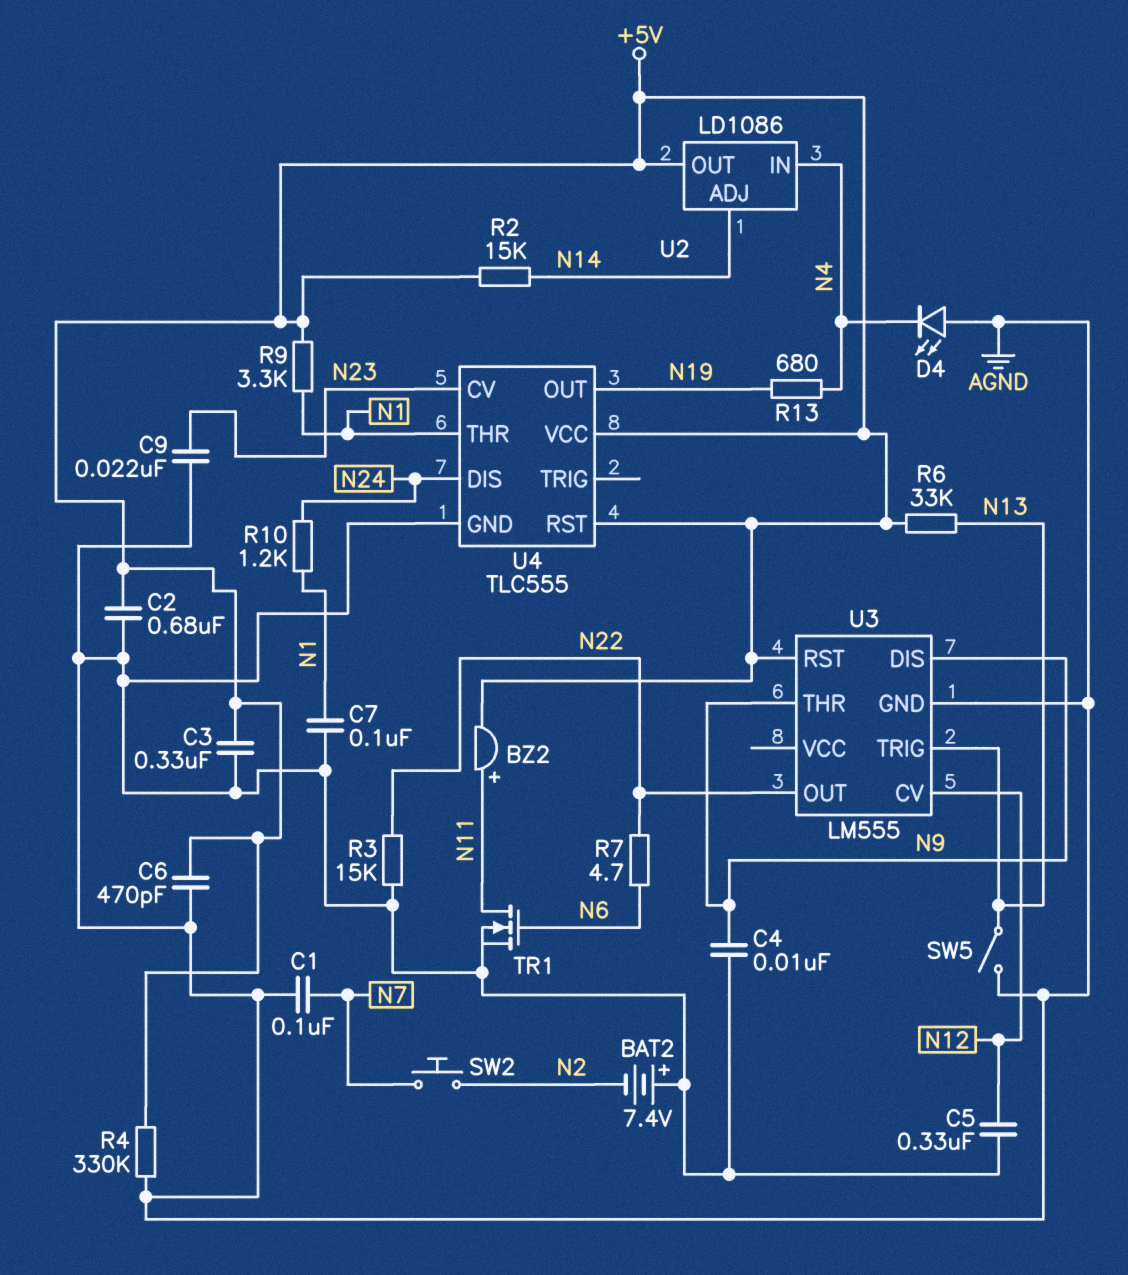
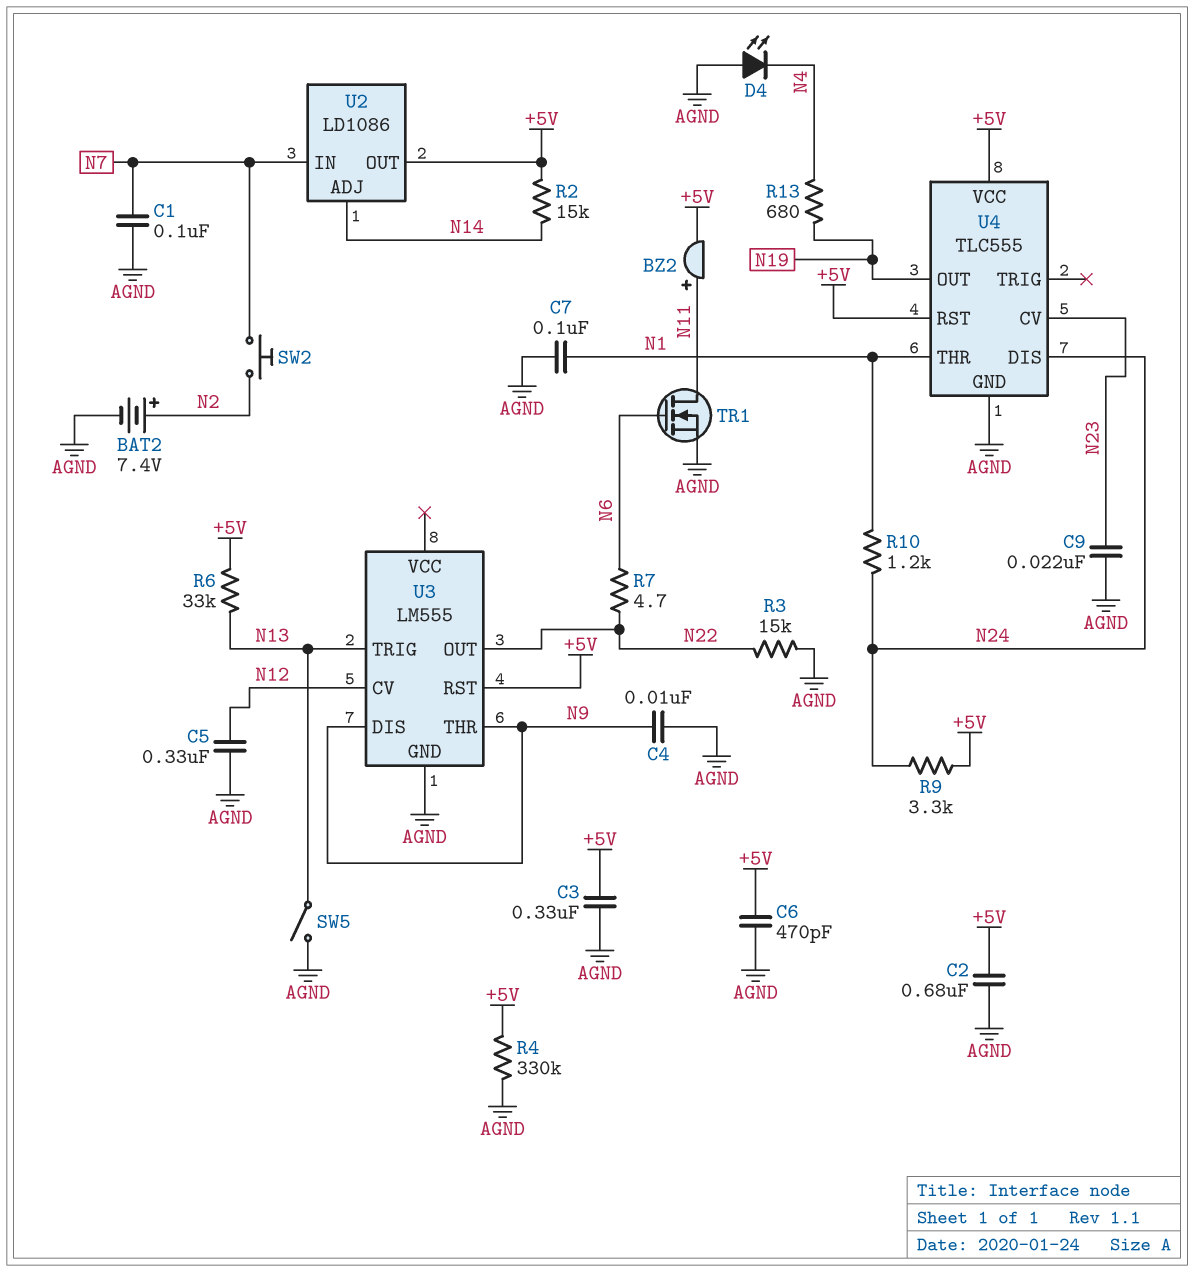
BAT2: 7.4V (plus AGND, minus N2) -> 7.4V (plus N2, minus AGND)
R9: 3.3k (+5V, N1) -> 3.3k (+5V, N24)
U2 pin IN: N4 -> N7

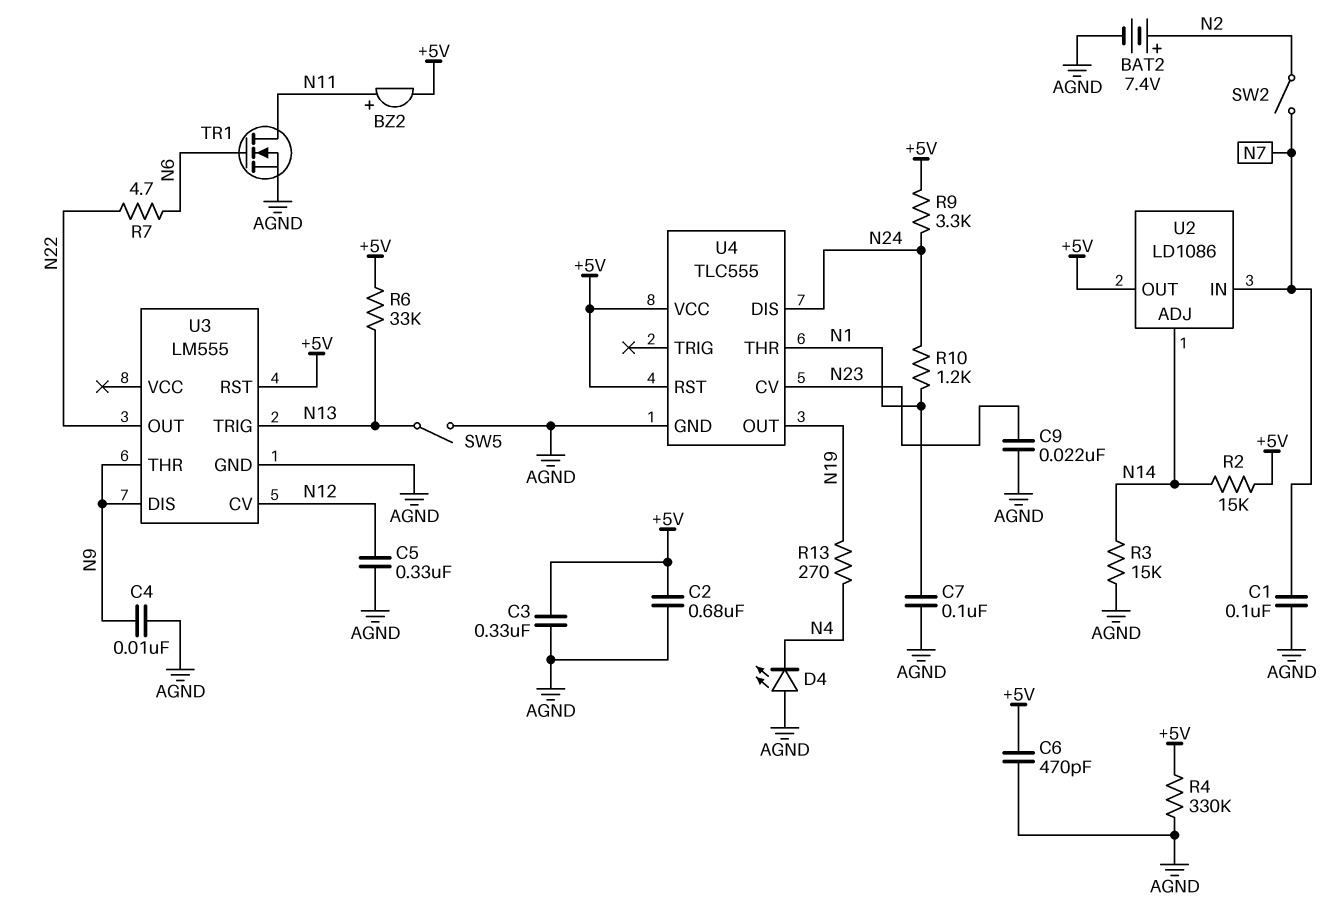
R3: 15k (AGND, N22) -> 15k (AGND, N14)
R13: 680 (N4, N19) -> 270 (N4, N19)
SW2: button (N2, N7) -> switch (N2, N7)

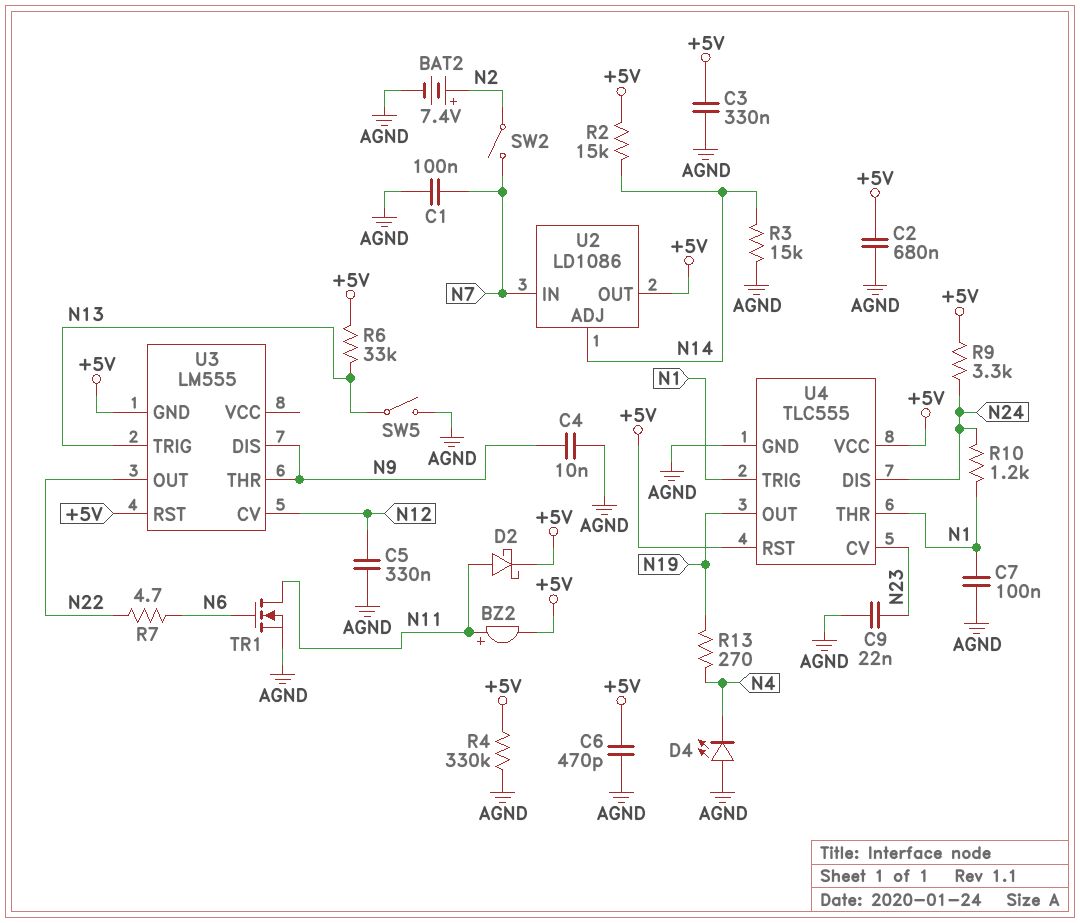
D2: none -> schottky (A N11, K +5V)
U3 pin GND: AGND -> +5V
U4 pin TRIG: none -> N1

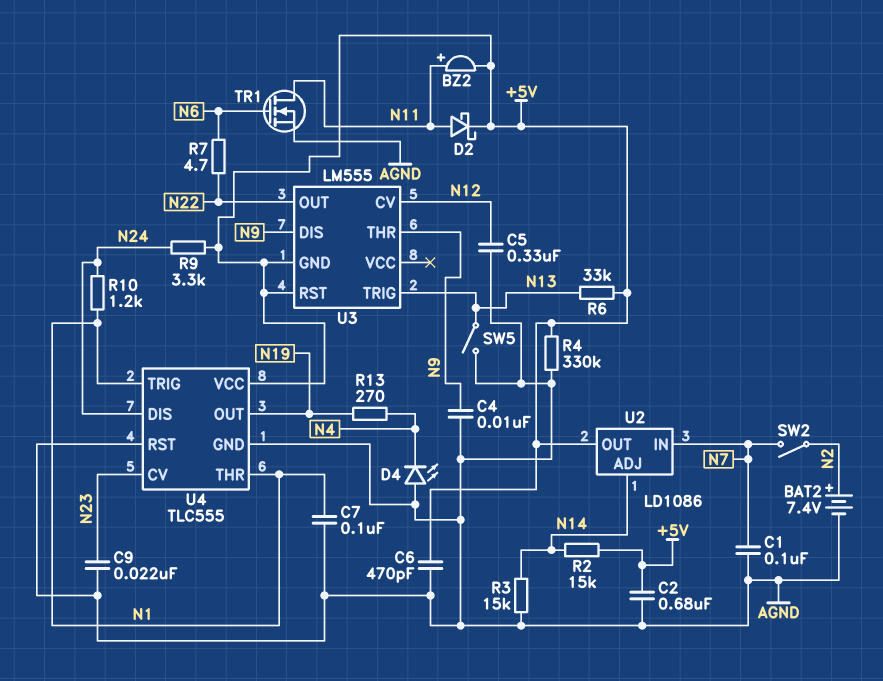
C3: 330nF (+5V, AGND) -> none
U4 pin RST: +5V -> AGND

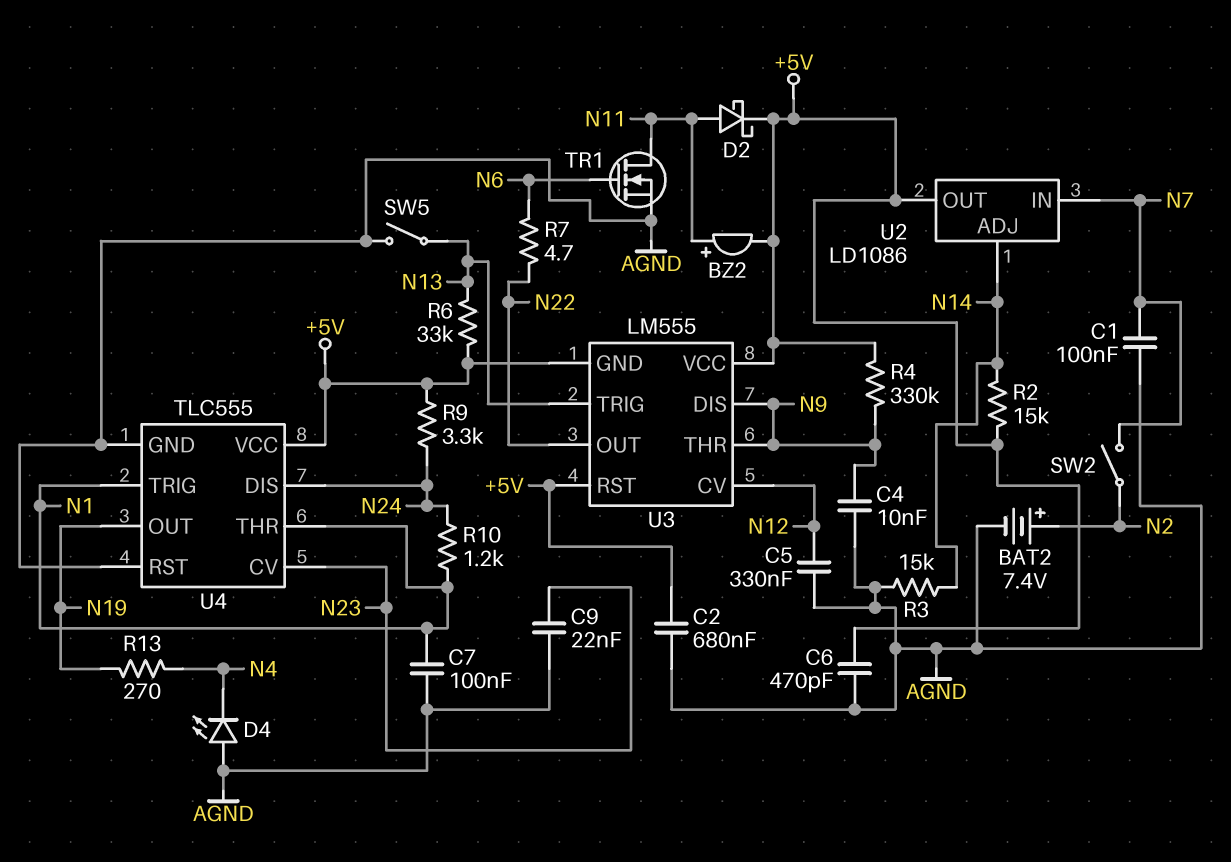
R4: 330k (+5V, AGND) -> 330k (+5V, N9)
U3 pin VCC: none -> +5V

